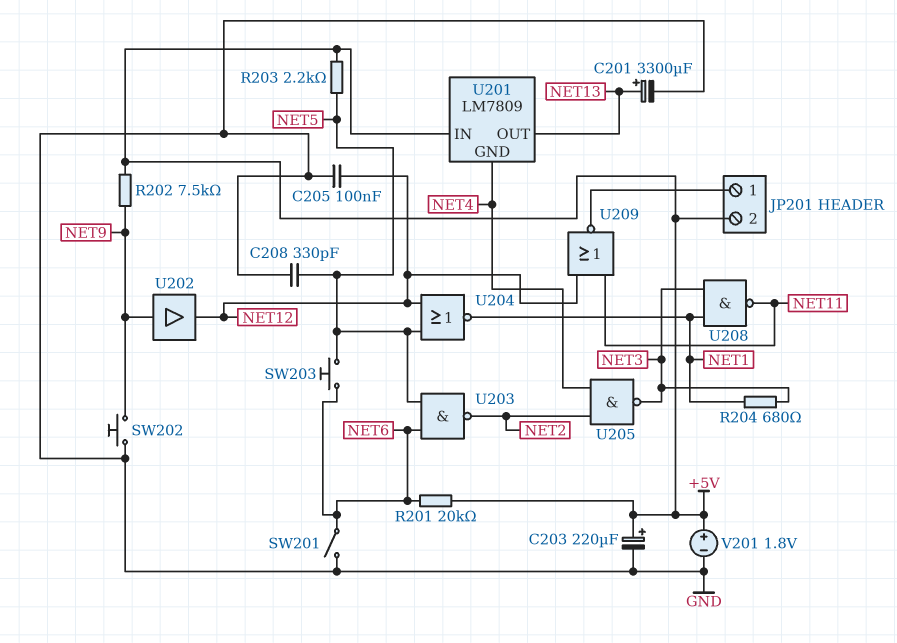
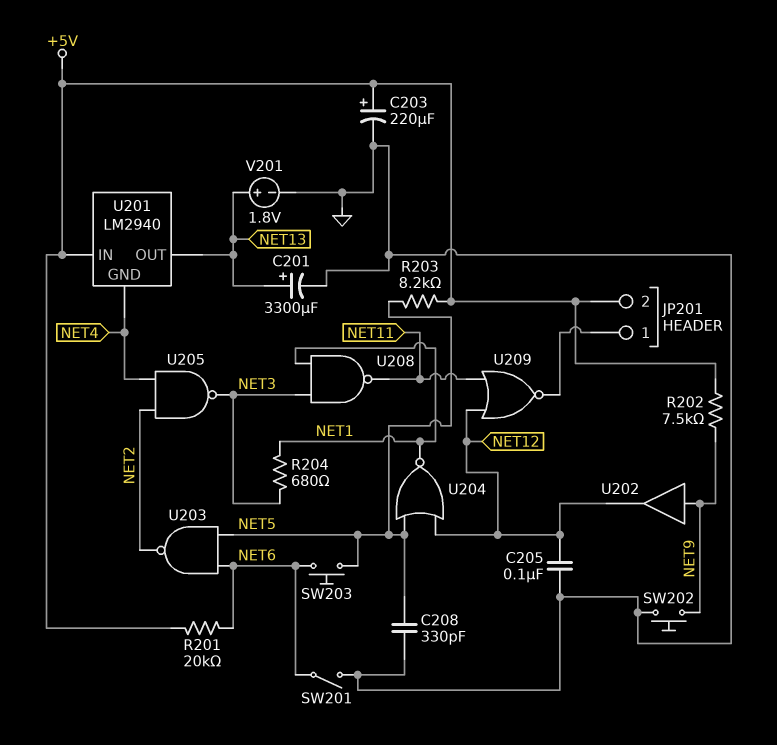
R203: 2.2k (+5V, NET5) -> 8.2k (+5V, NET5)
U201: LM7809 -> LM2940
V201: 1.8V (plus +5V, minus GND) -> 1.8V (plus NET13, minus GND)

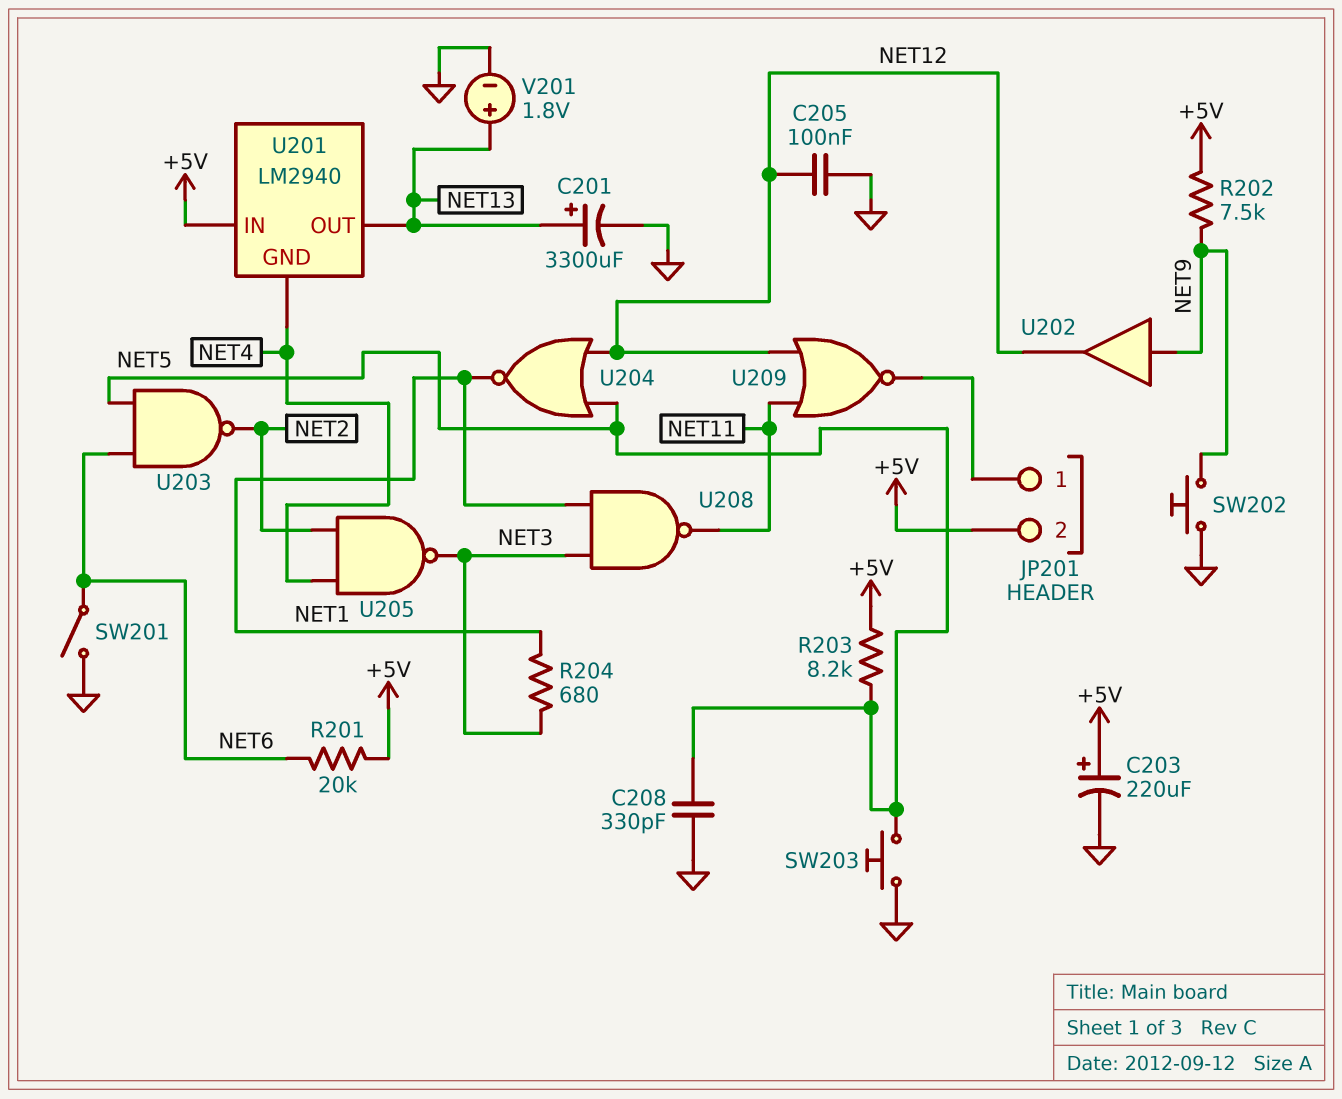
SW203: button (NET5, NET6) -> button (GND, NET5)

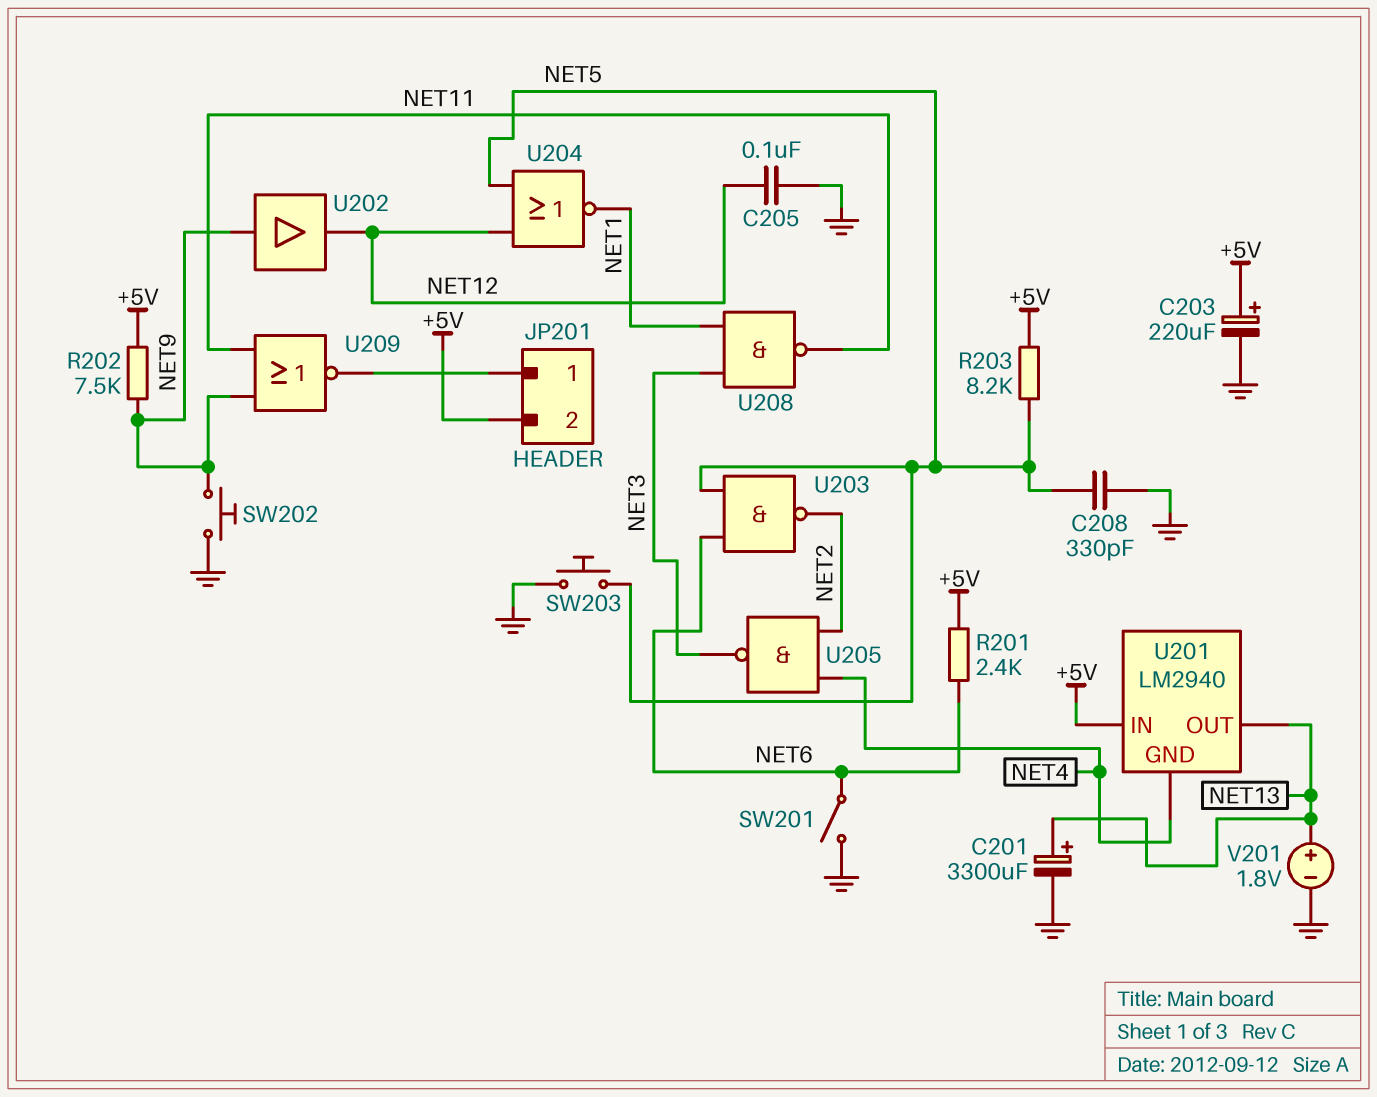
R201: 20k (+5V, NET6) -> 2.4k (+5V, NET6)
R204: 680 (NET1, NET3) -> none
U209: NOR (in NET11, in NET12, out JP201/1) -> NOR (in NET9, in NET11, out JP201/1)

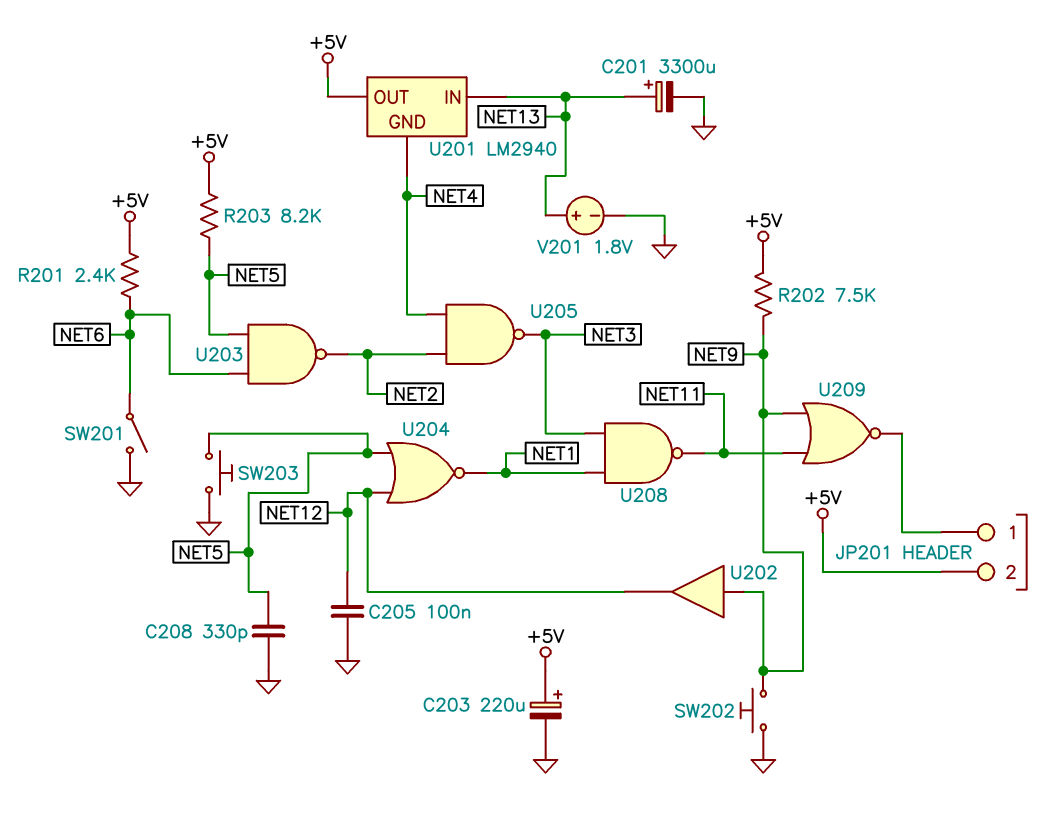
U201 pin IN: +5V -> NET13
U201 pin OUT: NET13 -> +5V

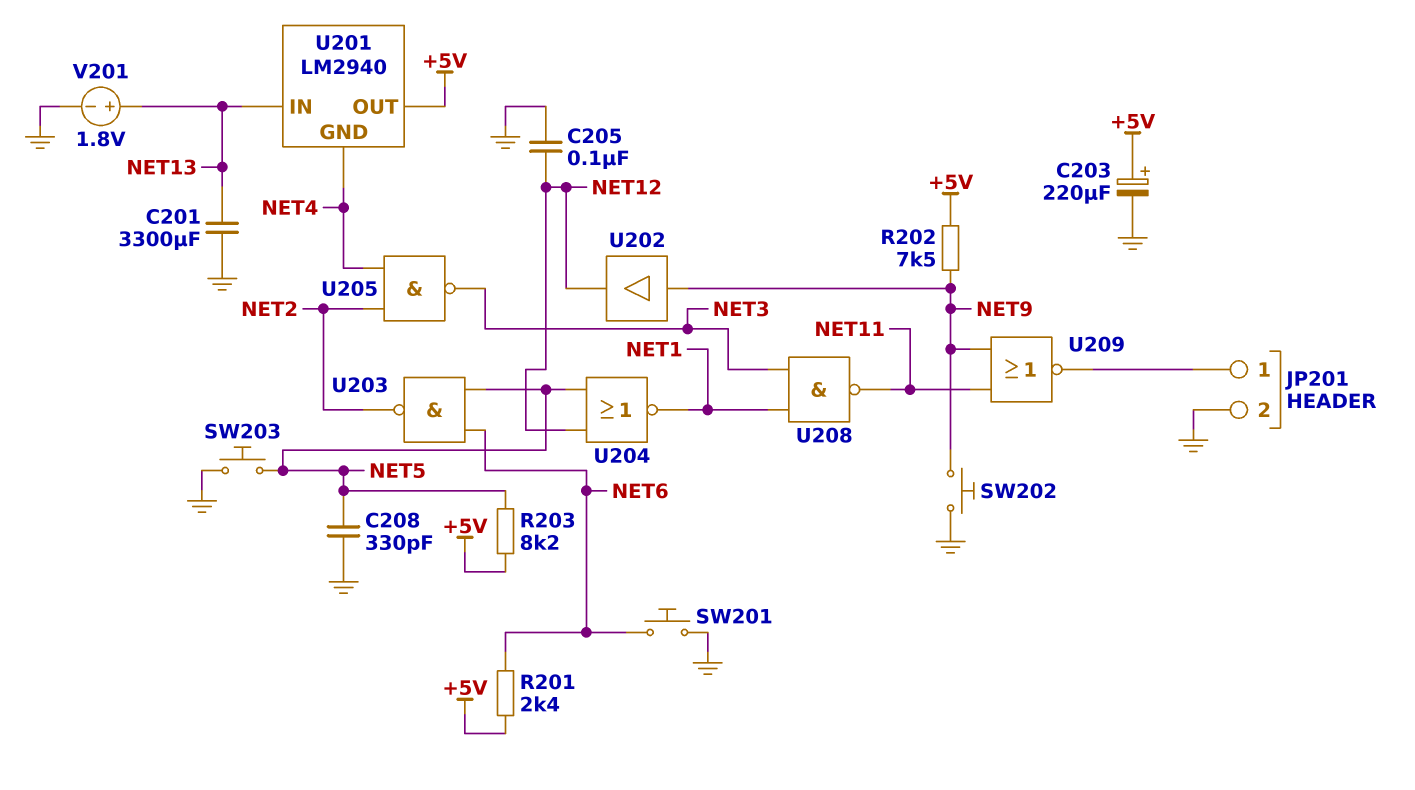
C201: 3300uF (plus NET13, minus GND) -> 3300uF (GND, NET13)
JP201 pin 2: +5V -> GND
SW201: switch (GND, NET6) -> button (GND, NET6)

